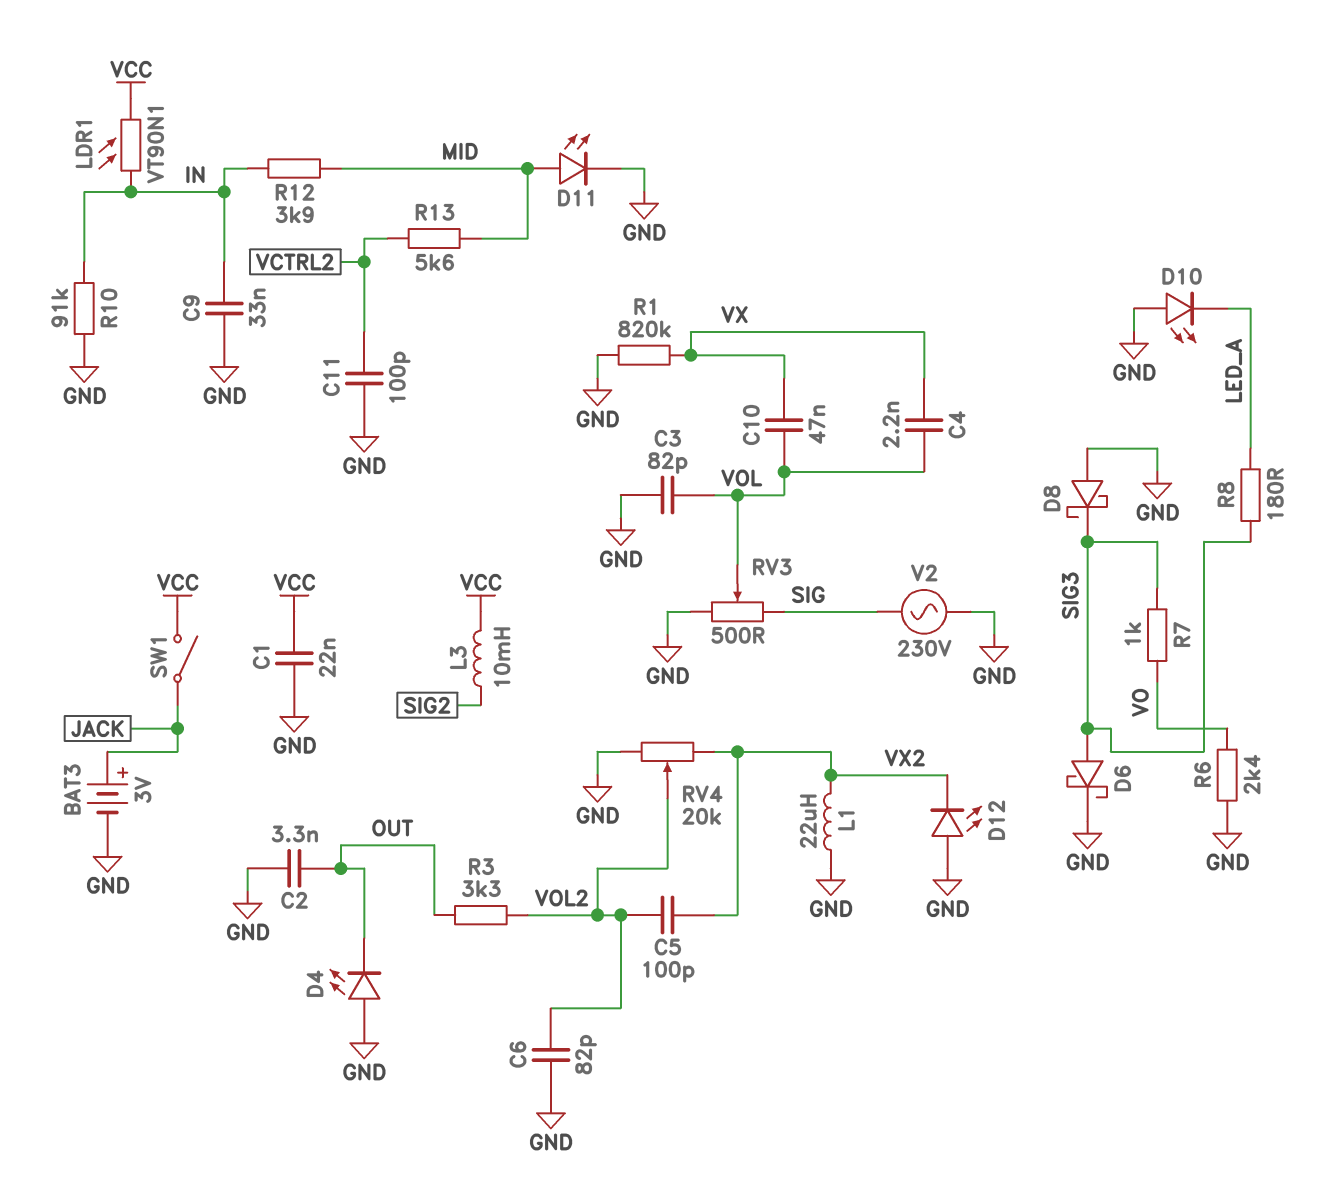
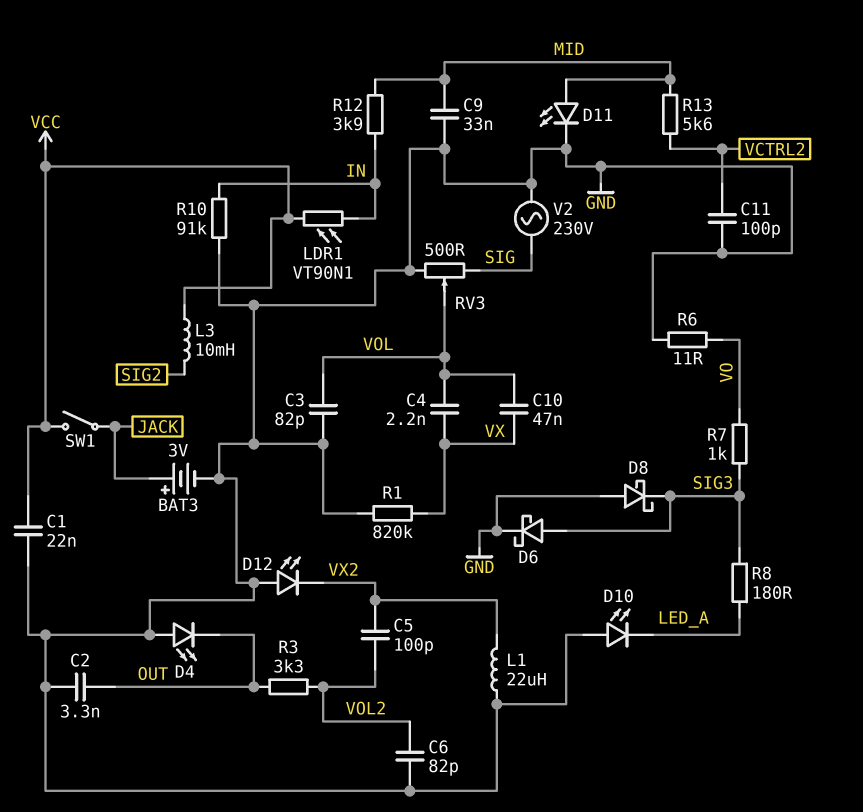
C9: 33nF (GND, IN) -> 33nF (GND, MID)
R6: 2.4k (GND, VO) -> 11 (GND, VO)
RV4: 20k (GND, VX2, wiper VOL2) -> none

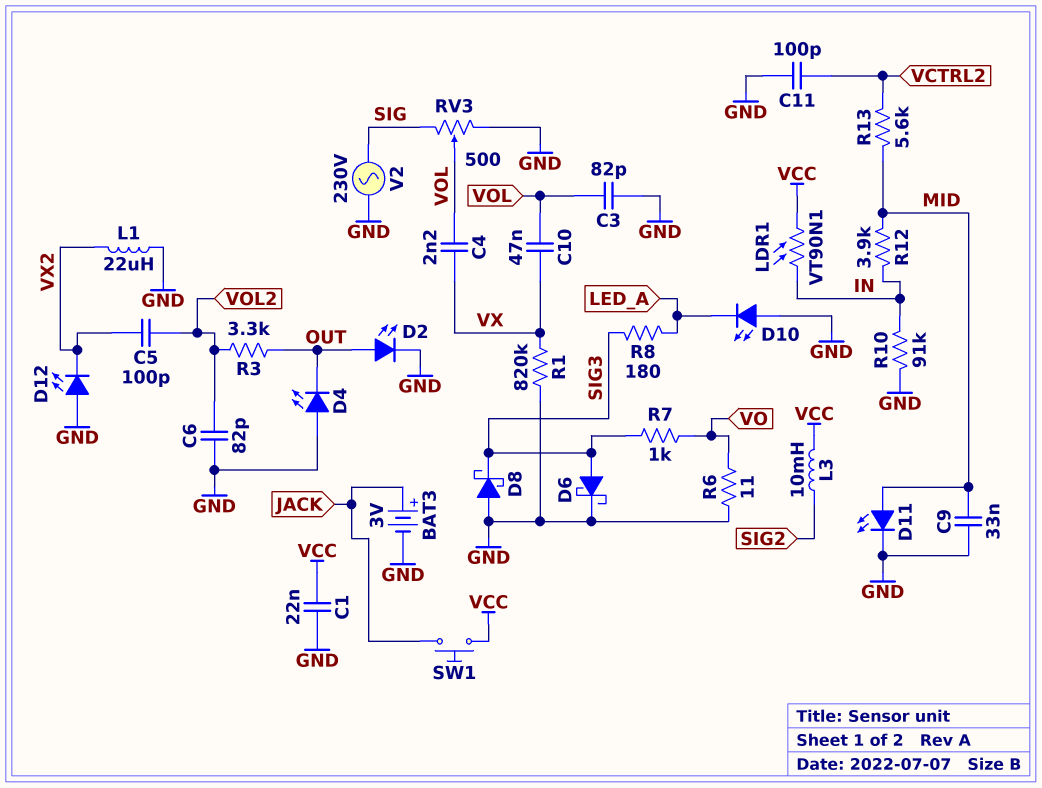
C2: 3.3nF (GND, OUT) -> none
D2: none -> LED (A OUT, K GND)
SW1: switch (JACK, VCC) -> button (JACK, VCC)

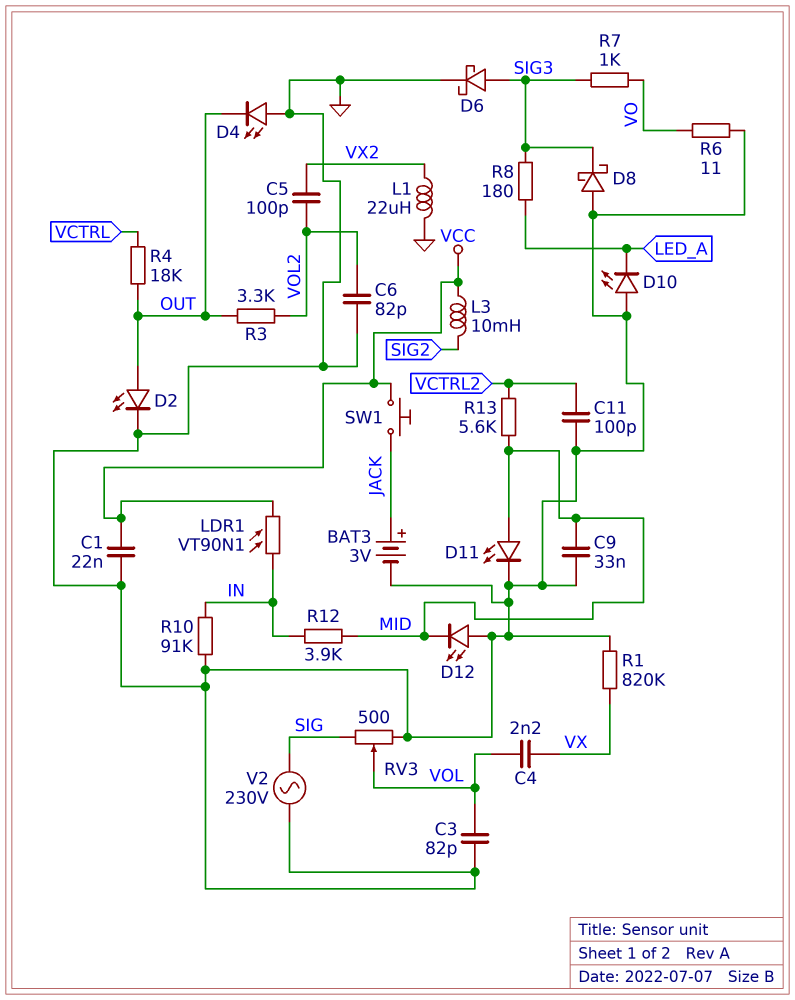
C10: 47nF (VOL, VX) -> none
D12: LED (A GND, K VX2) -> LED (A GND, K MID)
R4: none -> 18k (OUT, VCTRL)

